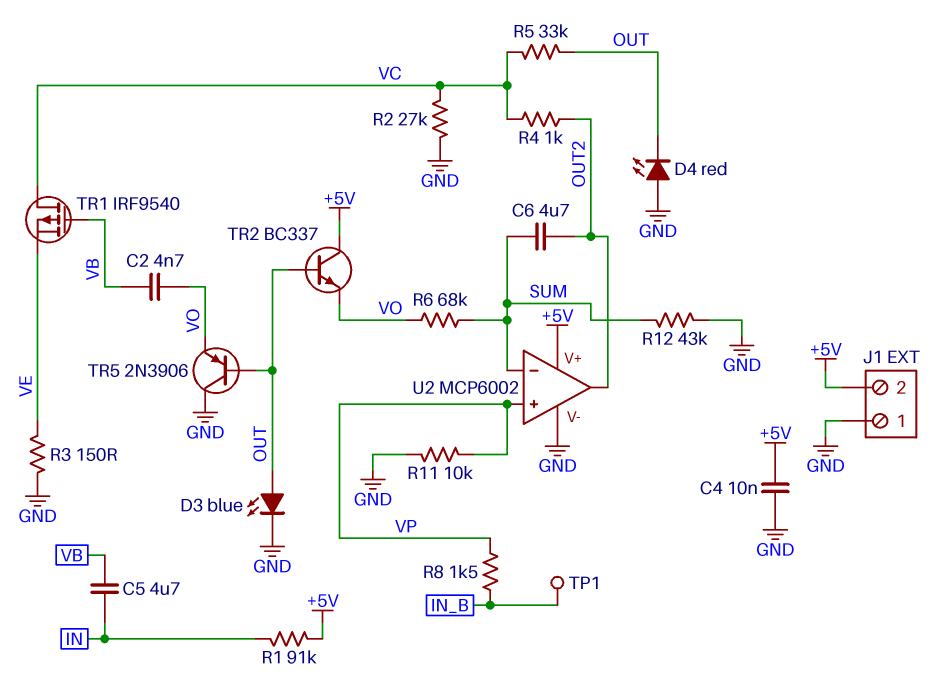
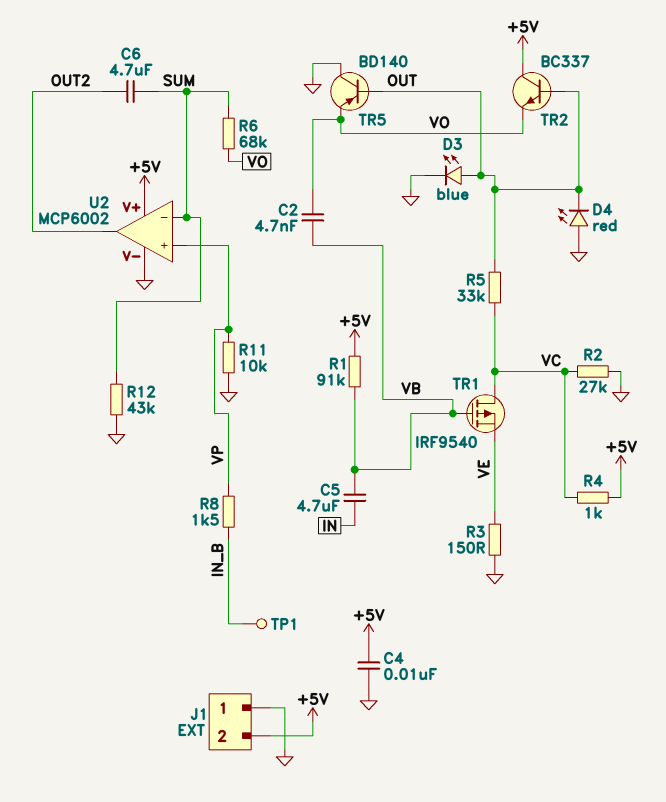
R1: 91k (+5V, IN) -> 91k (+5V, VB)
R4: 1k (OUT2, VC) -> 1k (+5V, VC)
TR5: PNP 2N3906 (B OUT, C GND, E VO) -> PNP BD140 (B OUT, C GND, E VO)

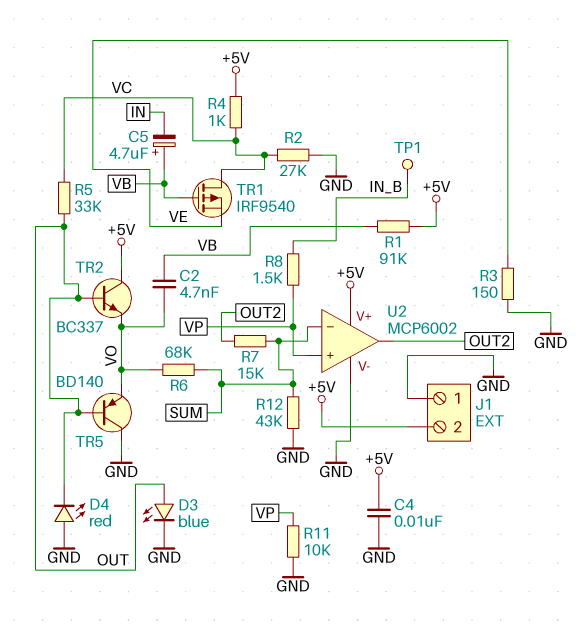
C5: 4.7uF (IN, VB) -> 4.7uF (plus VB, minus IN)
C6: 4.7uF (OUT2, SUM) -> none
R7: none -> 15k (OUT2, SUM)

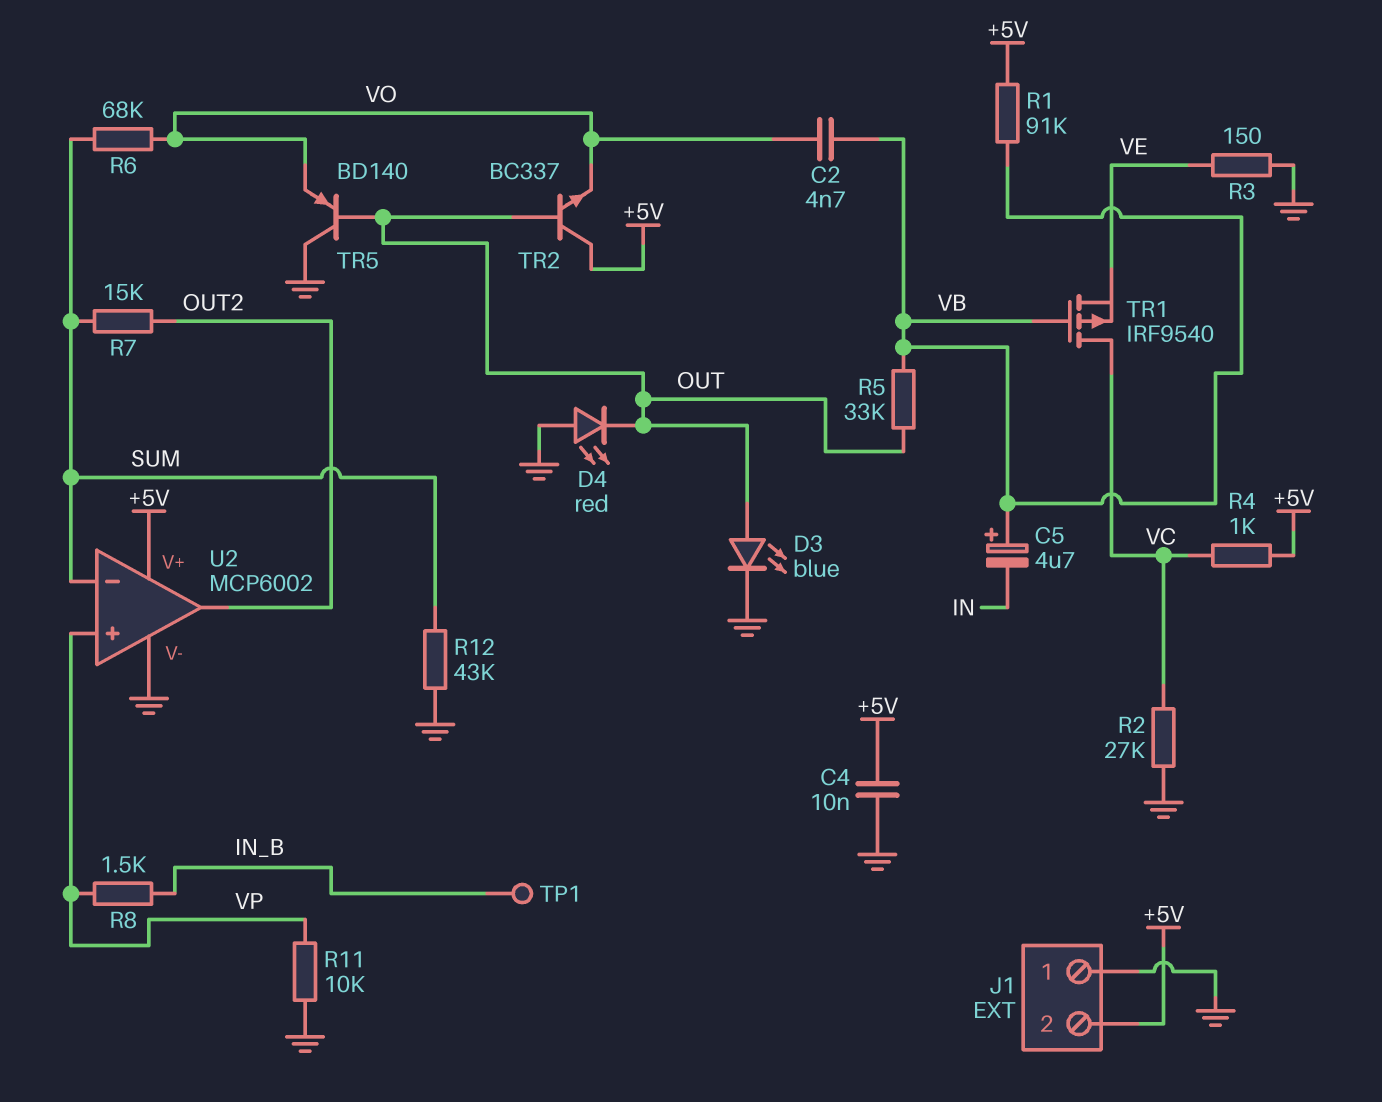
R5: 33k (OUT, VC) -> 33k (OUT, VB)

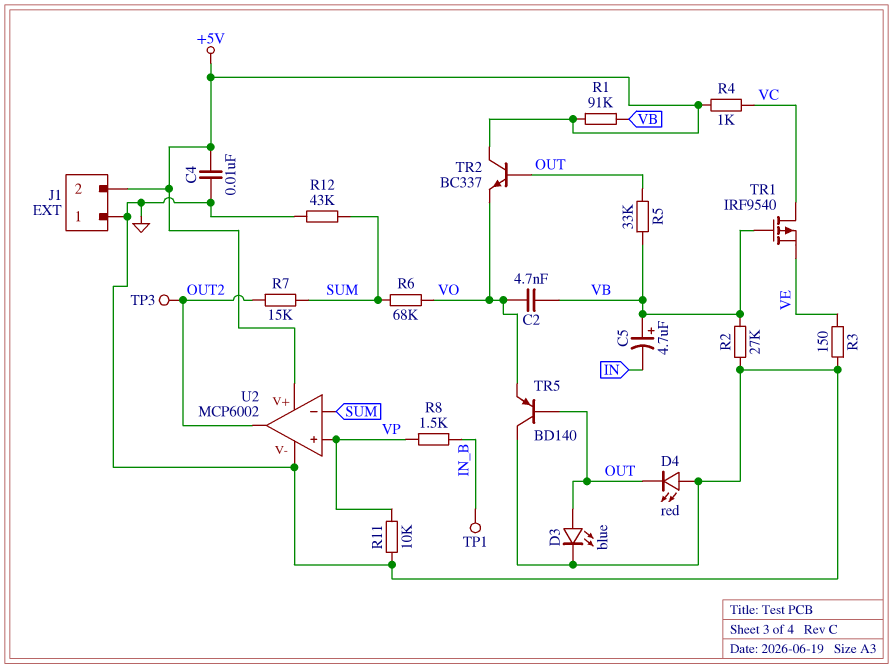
R2: 27k (GND, VC) -> 27k (GND, VB)
TP3: none -> test point (OUT2)

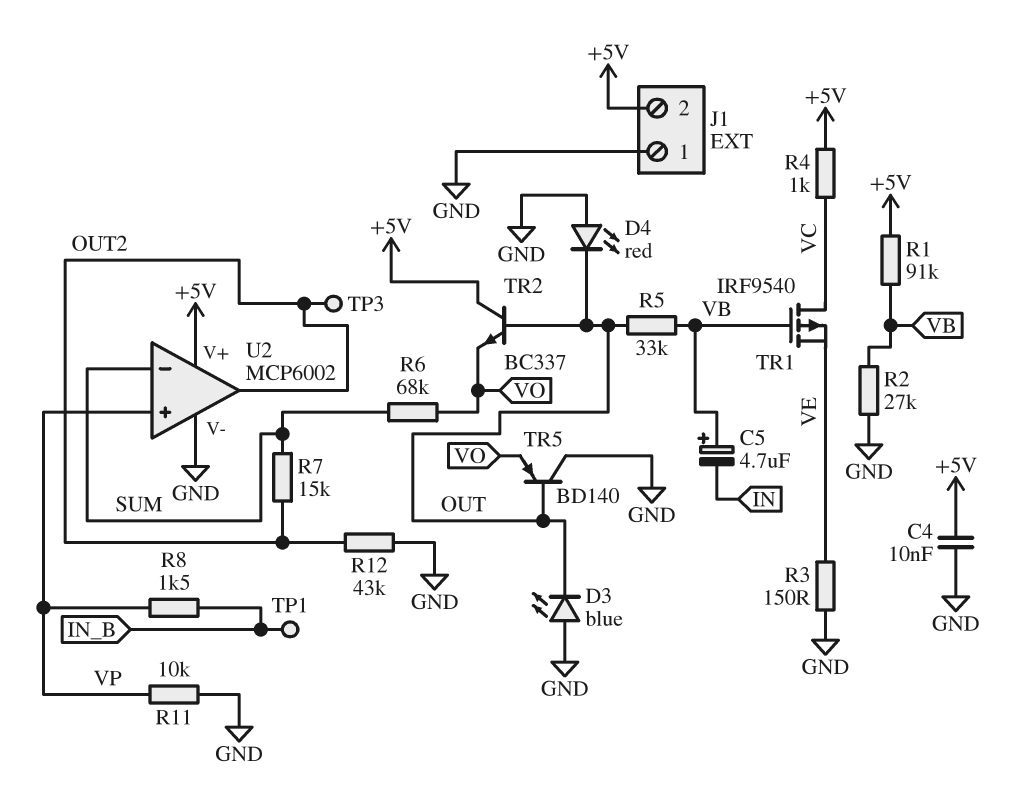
C2: 4.7nF (VB, VO) -> none
D3: LED blue (A OUT, K GND) -> LED blue (A GND, K OUT)
R12: 43k (GND, SUM) -> 43k (GND, OUT2)

